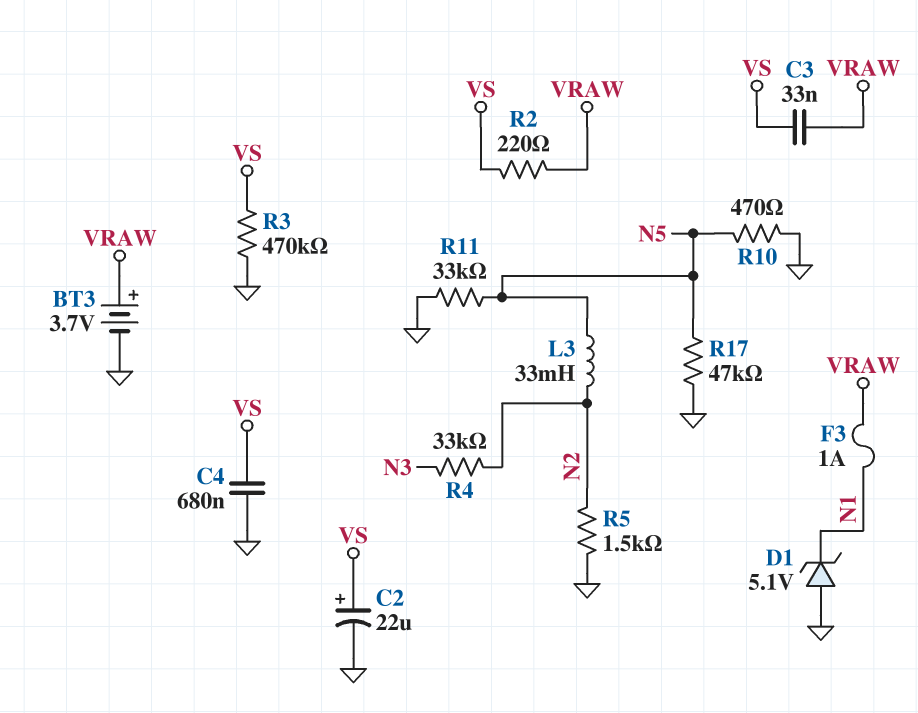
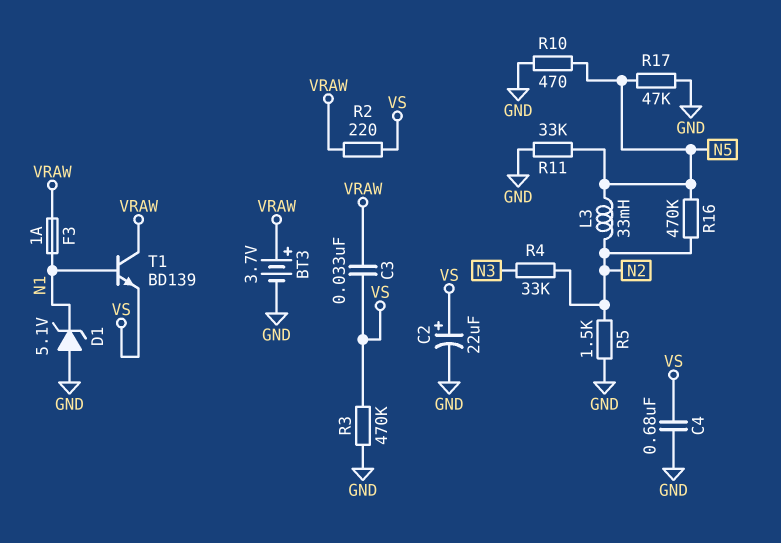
R16: none -> 470k (N2, N5)
T1: none -> NPN BD139 (B N1, C VRAW, E VS)

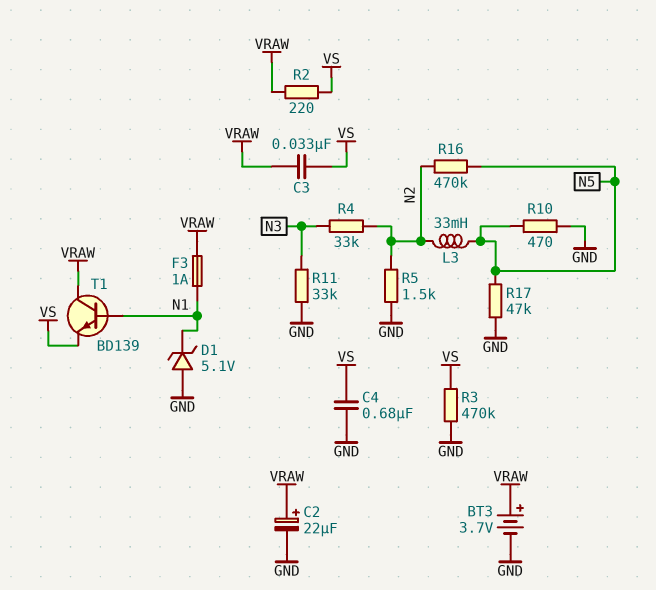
C2: 22uF (plus VS, minus GND) -> 22uF (plus VRAW, minus GND)
R11: 33k (GND, N5) -> 33k (GND, N3)

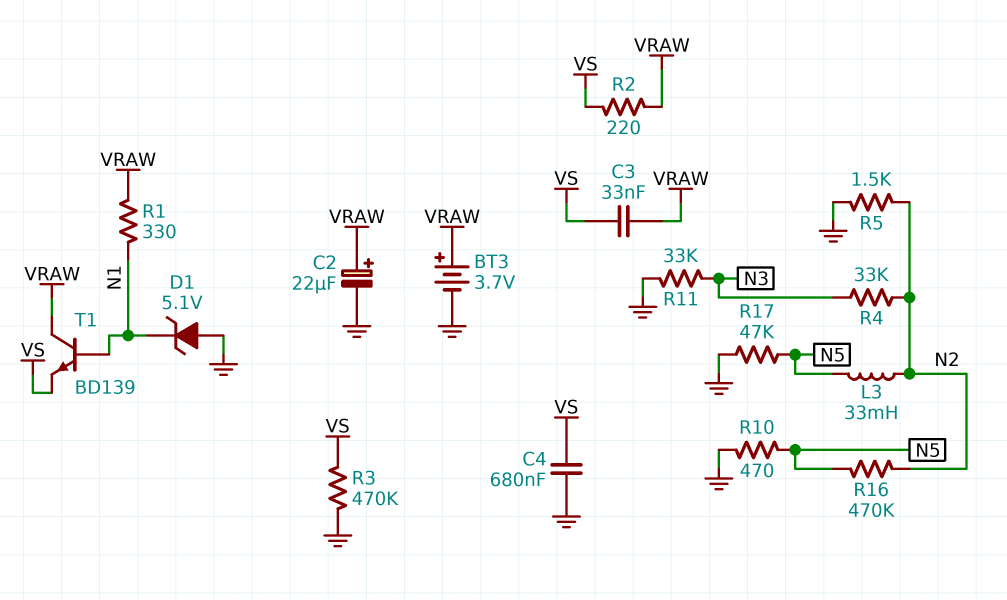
F3: 1A (N1, VRAW) -> none
R1: none -> 330 (N1, VRAW)

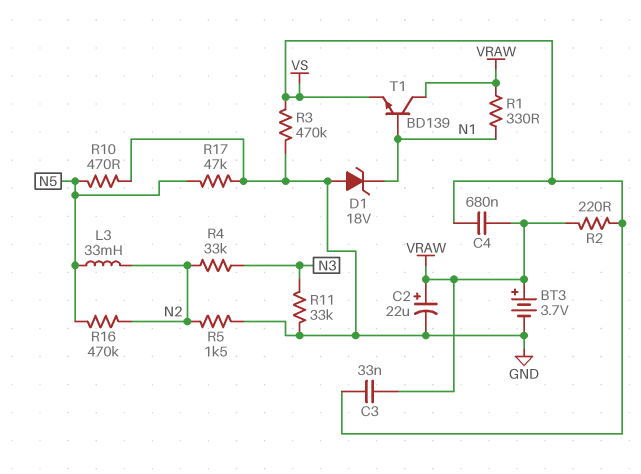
C4: 680nF (GND, VS) -> 680nF (VRAW, VS)
D1: zener 5.1V (A GND, K N1) -> zener 18V (A GND, K N1)

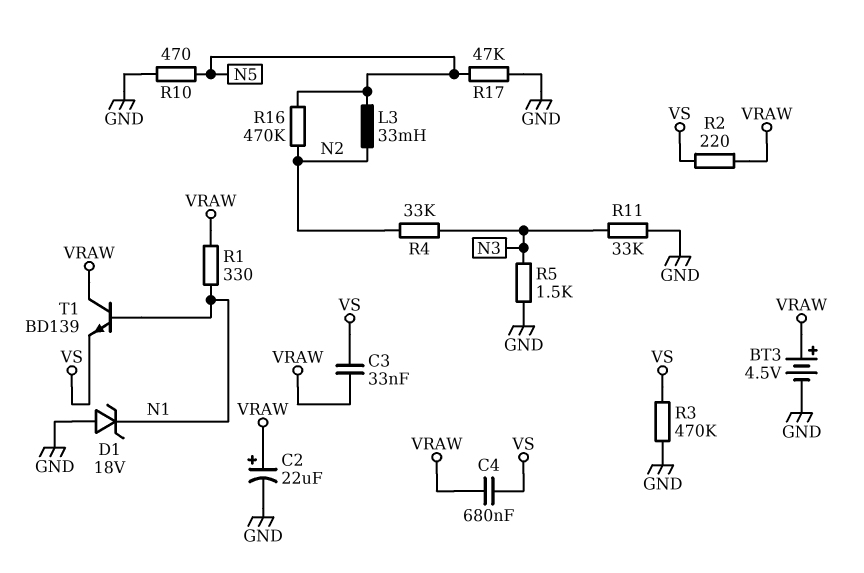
BT3: 3.7V (plus VRAW, minus GND) -> 4.5V (plus VRAW, minus GND)
R5: 1.5k (GND, N2) -> 1.5k (GND, N3)

